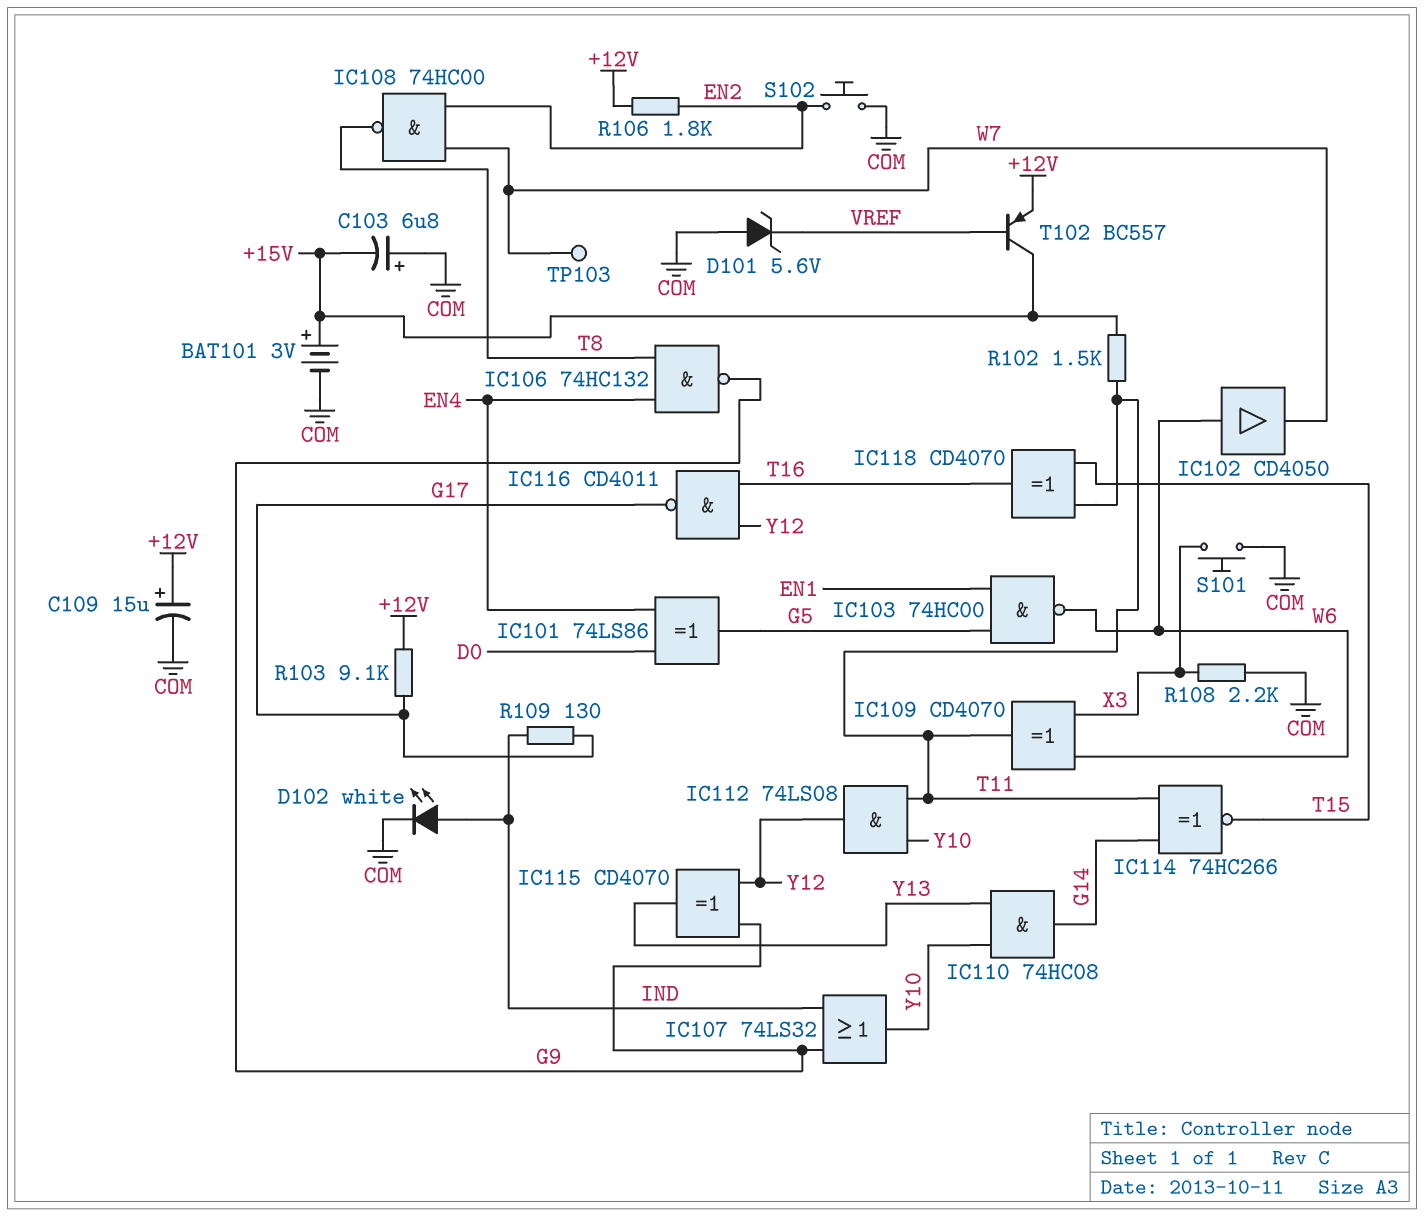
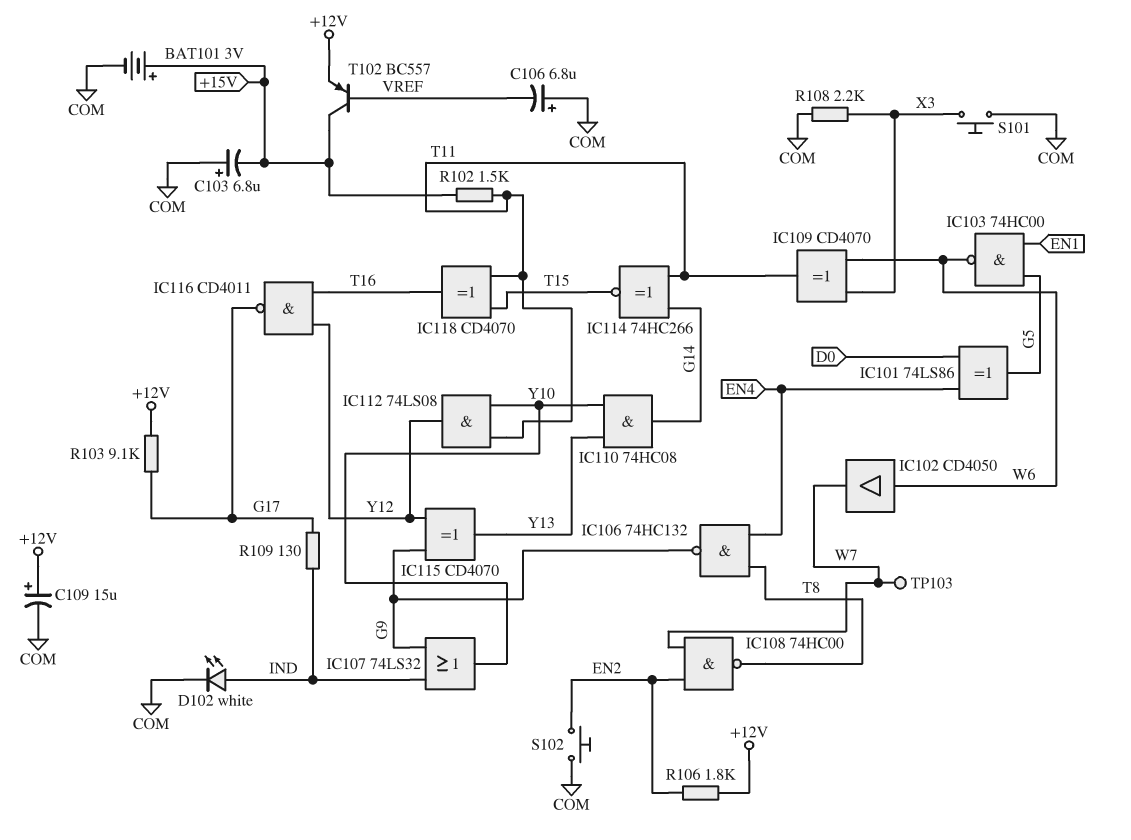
C106: none -> 6.8uF (plus COM, minus VREF)
D101: zener 5.6V (A COM, K VREF) -> none

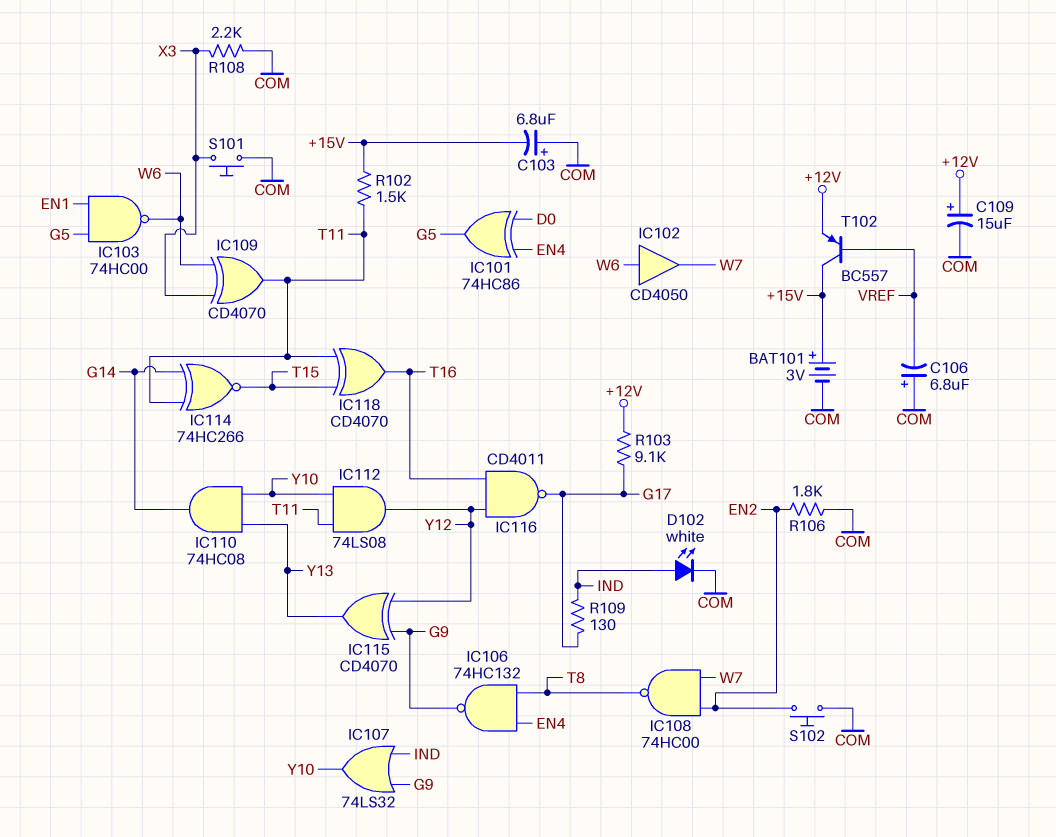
IC101: XOR 74LS86 (in D0, in EN4, out G5) -> XOR 74HC86 (in D0, in EN4, out G5)
R106: 1.8k (+12V, EN2) -> 1.8k (COM, EN2)
TP103: test point (W7) -> none

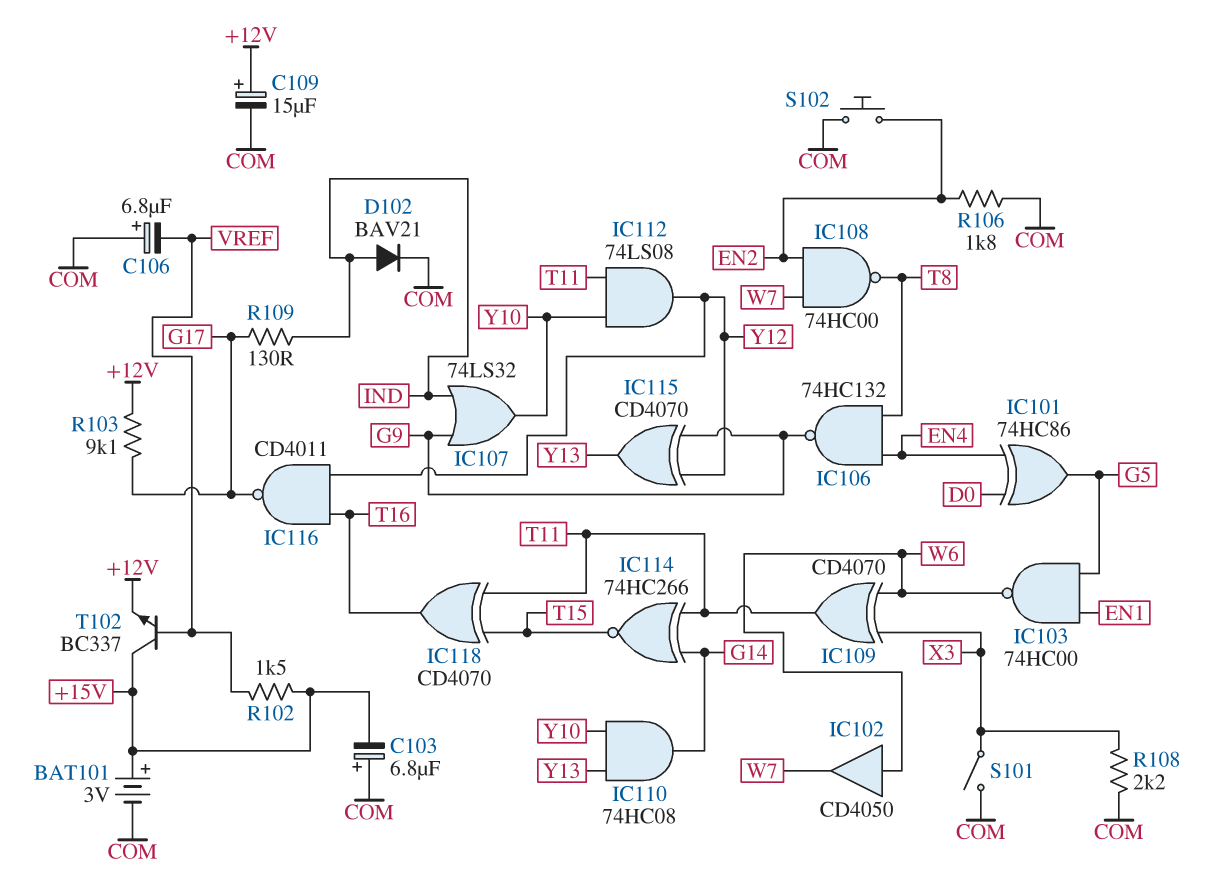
D102: LED white (A IND, K COM) -> diode BAV21 (A IND, K COM)
R102: 1.5k (+15V, T11) -> 1.5k (+15V, VREF)
S101: button (COM, X3) -> switch (COM, X3)
T102: PNP BC557 (B VREF, C +15V, E +12V) -> NPN BC337 (B VREF, C +15V, E +12V)

